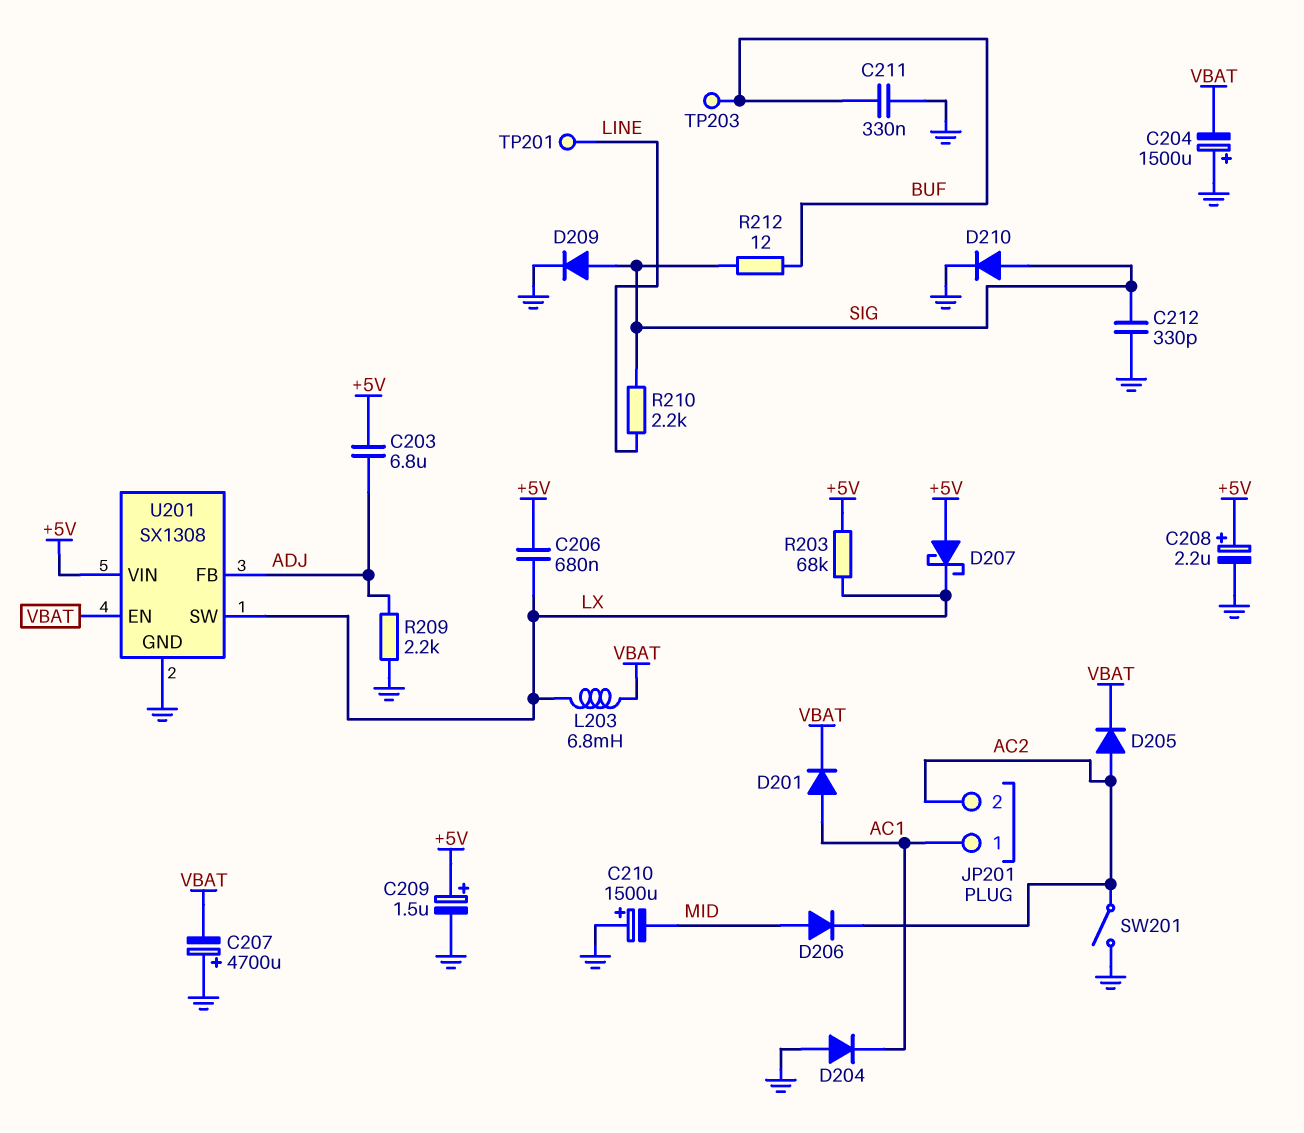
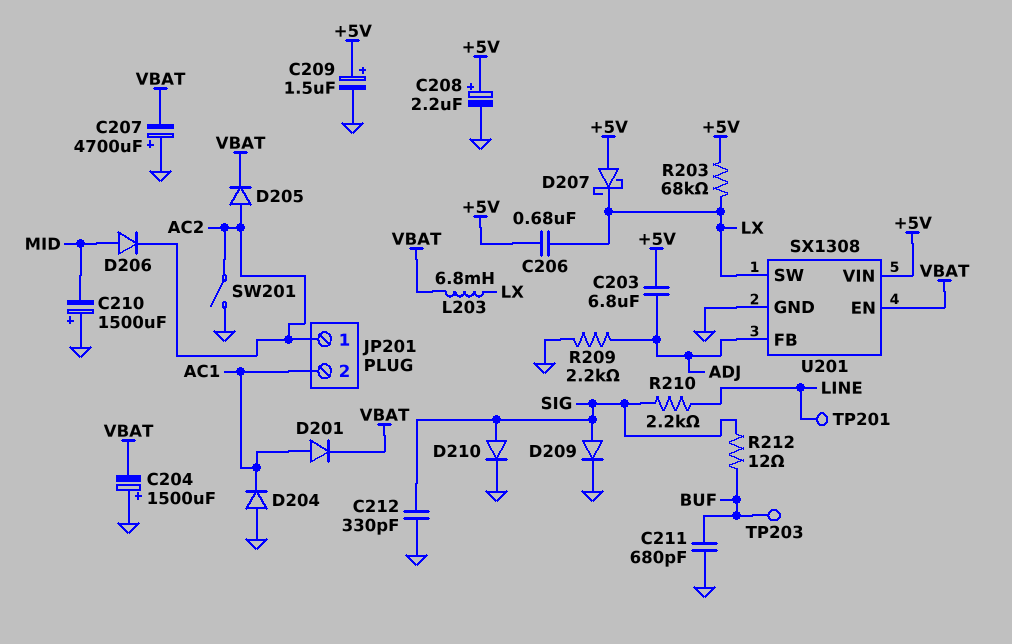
C211: 330nF (BUF, GND) -> 680pF (BUF, GND)
JP201 pin 1: AC1 -> AC2
JP201 pin 2: AC2 -> AC1

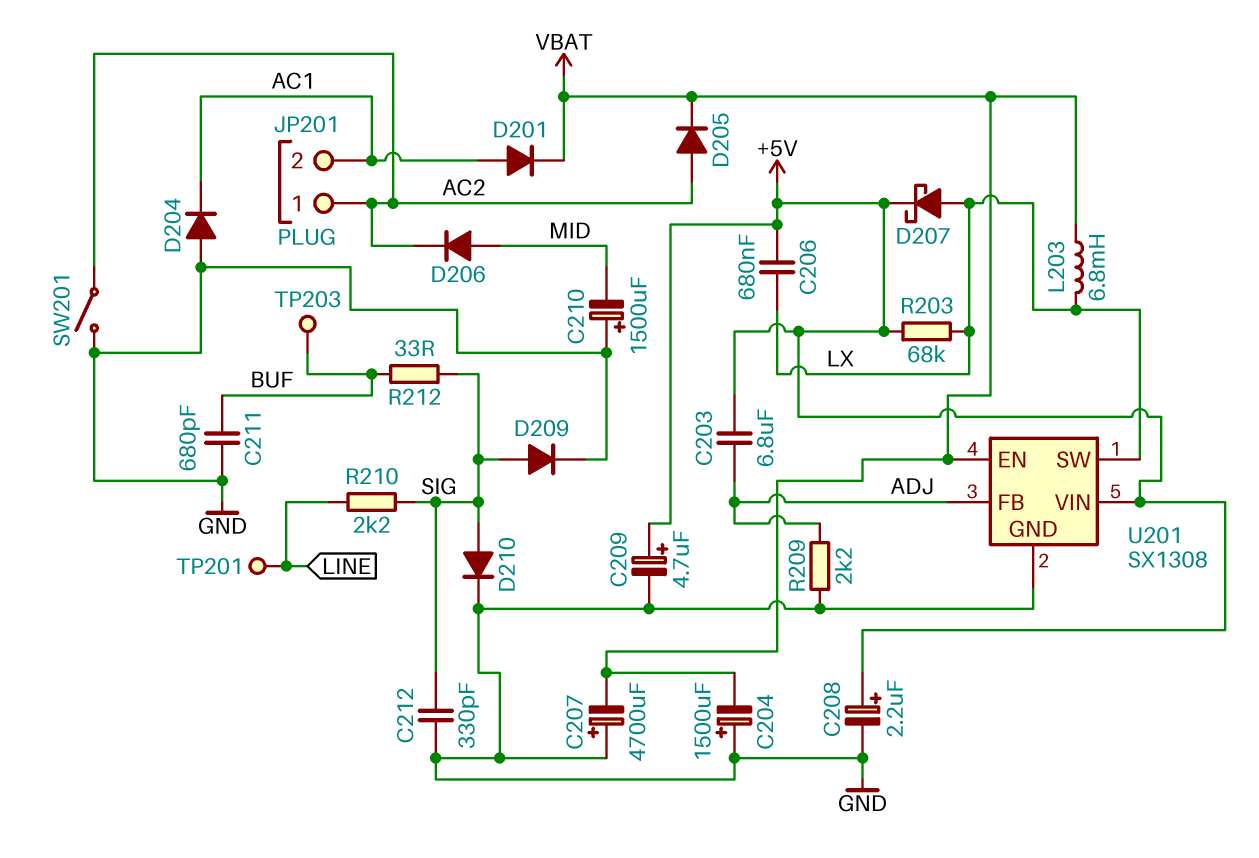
C209: 1.5uF (plus +5V, minus GND) -> 4.7uF (plus +5V, minus GND)
D207: schottky (A +5V, K LX) -> schottky (A LX, K +5V)
R212: 12 (BUF, SIG) -> 33 (BUF, SIG)

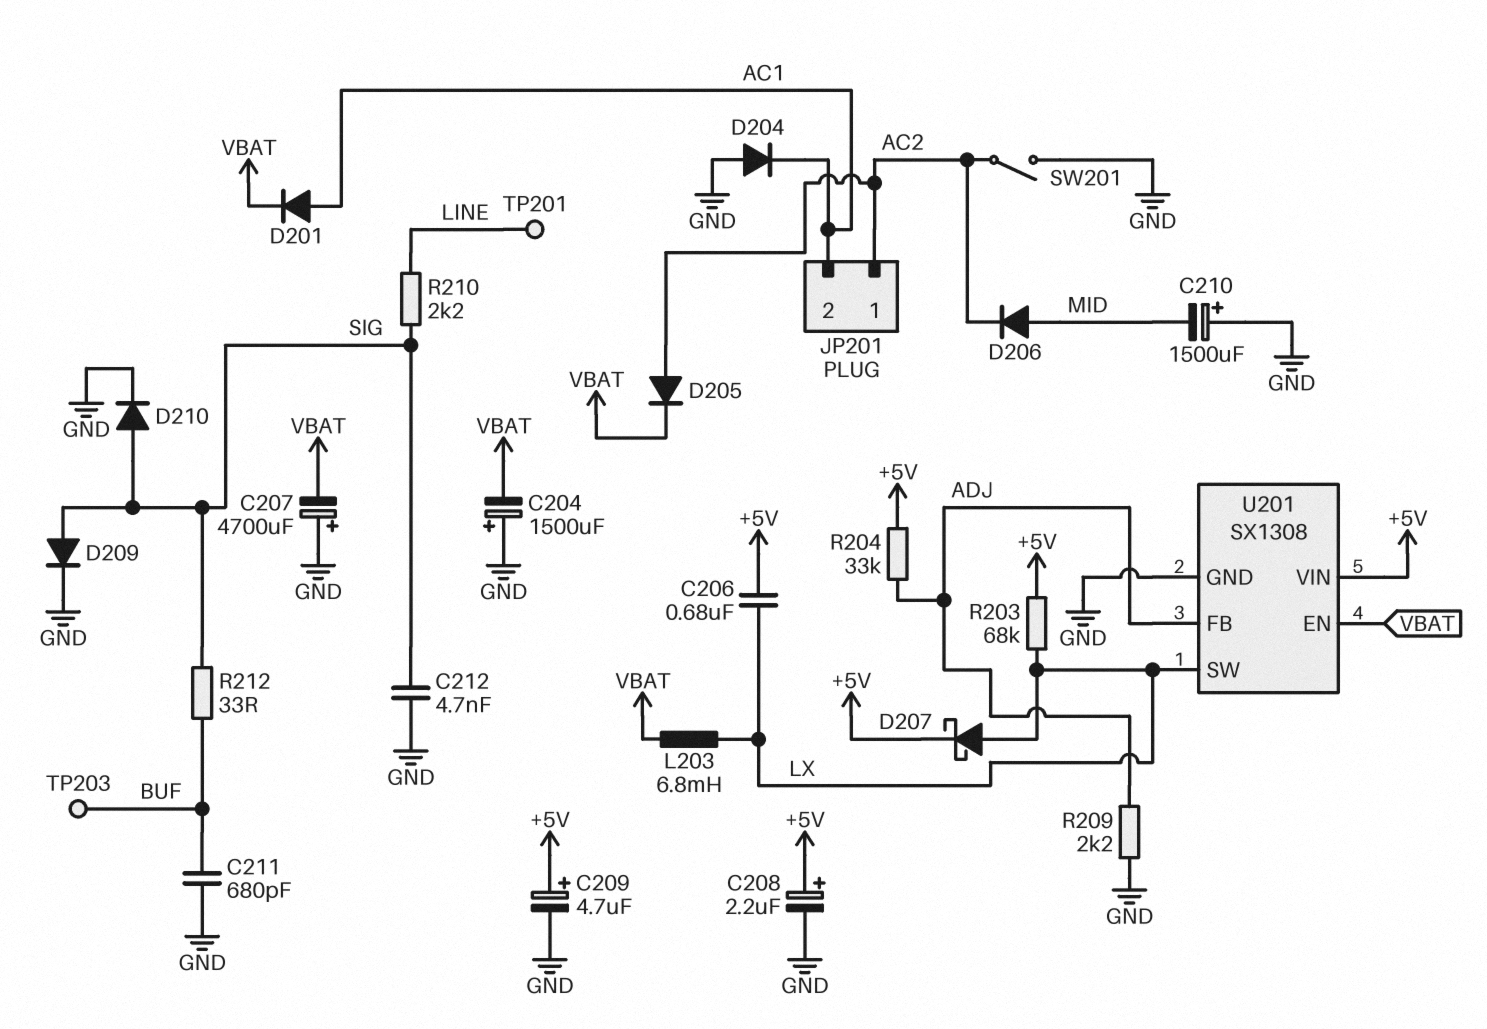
C203: 6.8uF (+5V, ADJ) -> none
C212: 330pF (GND, SIG) -> 4.7nF (GND, SIG)
R204: none -> 33k (+5V, ADJ)

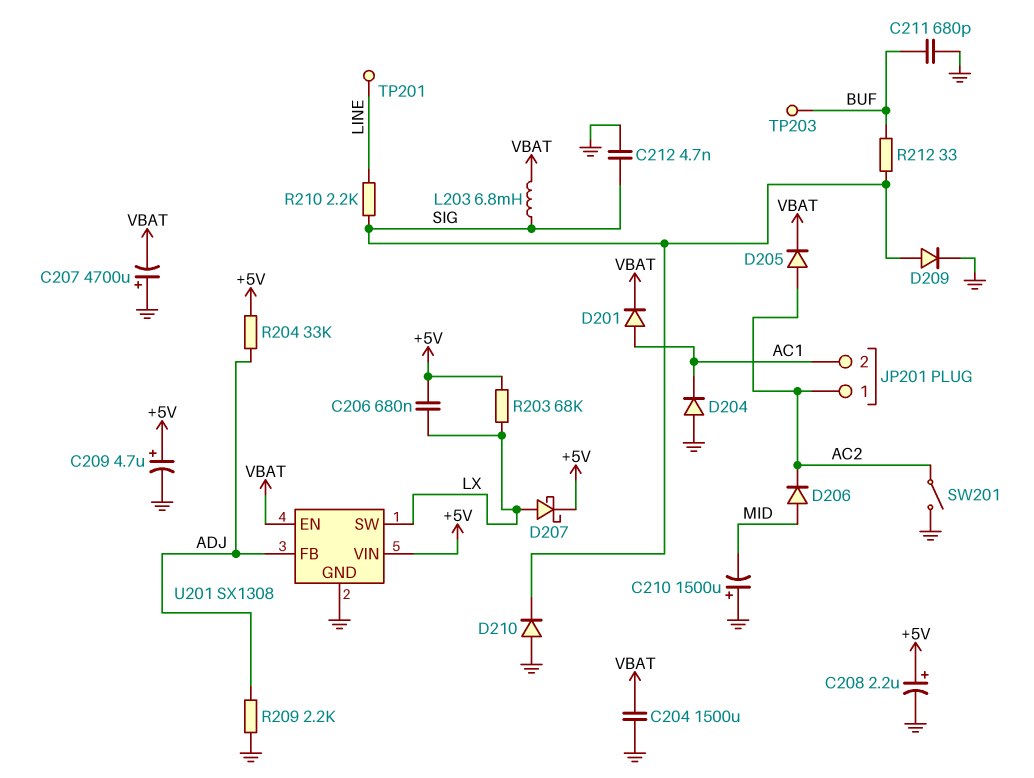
C204: 1500uF (plus GND, minus VBAT) -> 1500uF (GND, VBAT)
D210: diode (A SIG, K GND) -> diode (A GND, K SIG)
L203: 6.8mH (LX, VBAT) -> 6.8mH (SIG, VBAT)

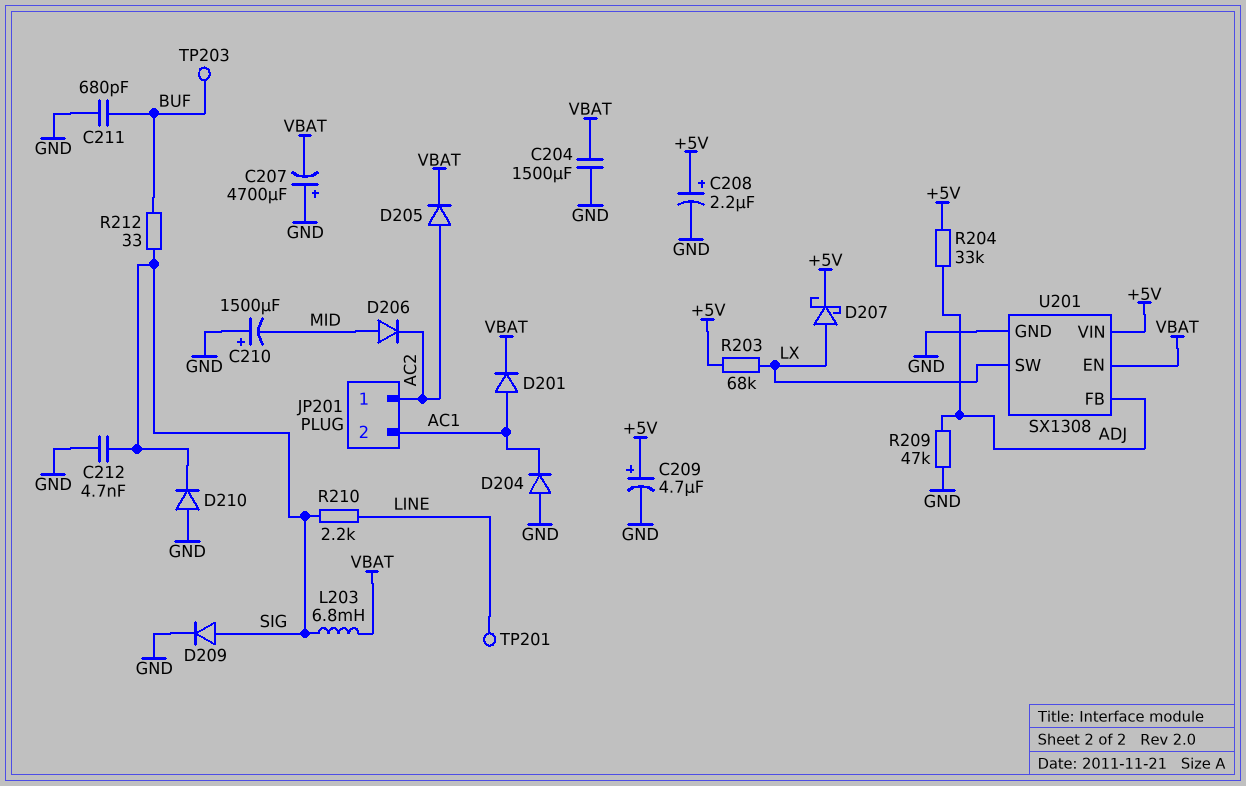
C206: 680nF (+5V, LX) -> none
R209: 2.2k (ADJ, GND) -> 47k (ADJ, GND)
SW201: switch (AC2, GND) -> none

